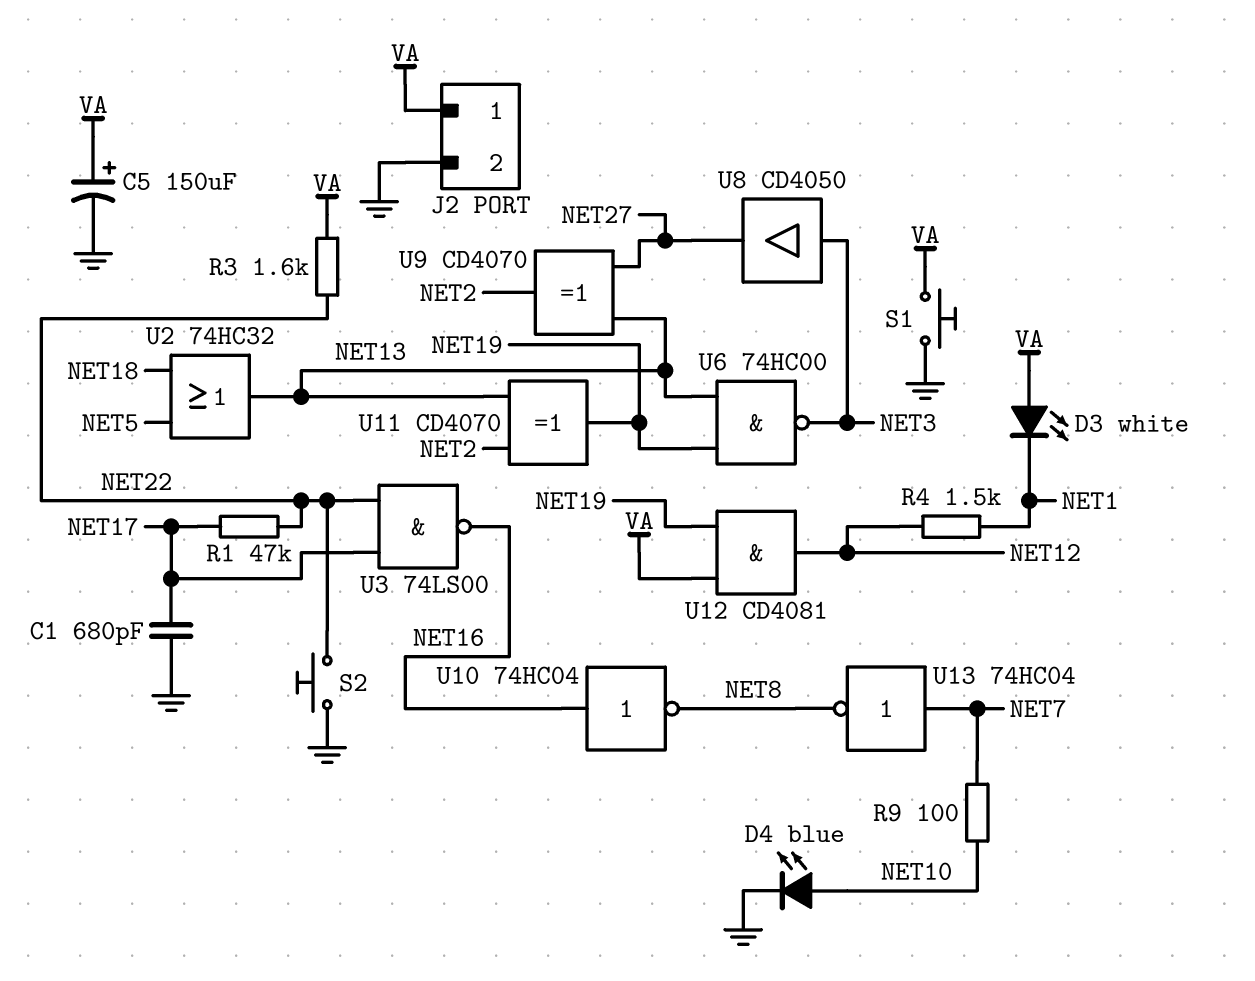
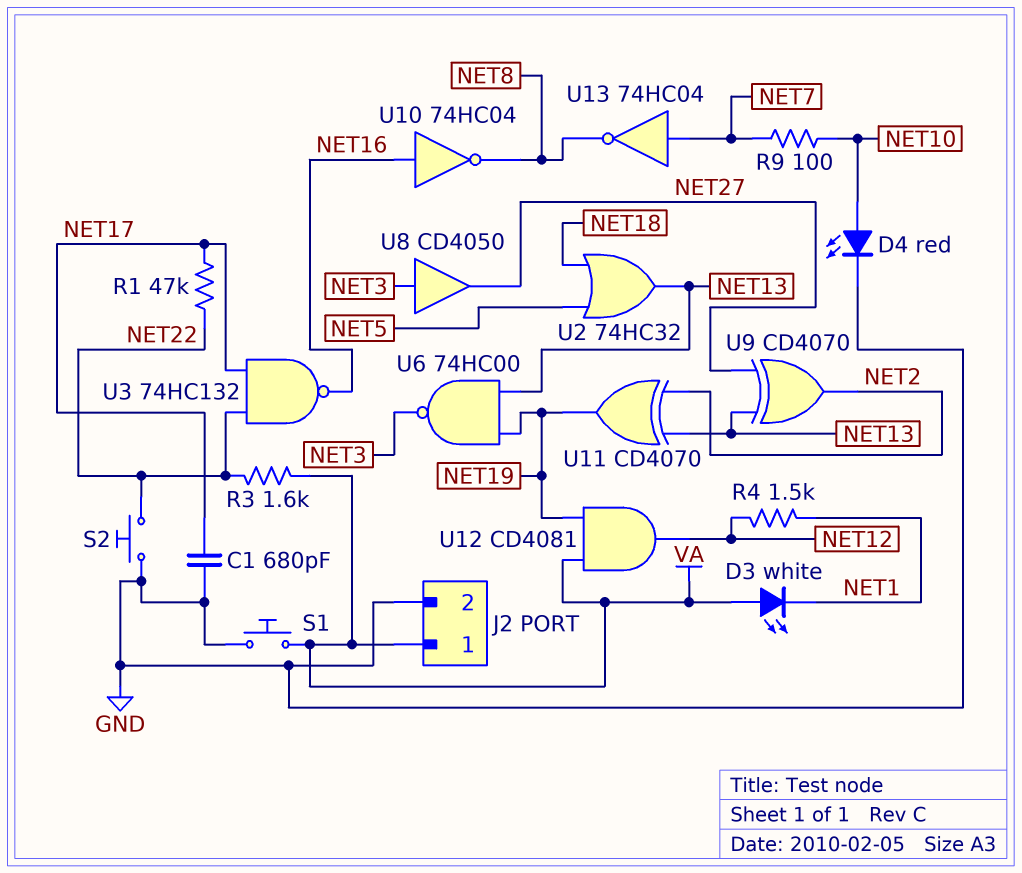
C5: 150uF (plus VA, minus GND) -> none
D4: LED blue (A NET10, K GND) -> LED red (A NET10, K GND)
U3: NAND 74LS00 (in NET17, in NET22, out NET16) -> NAND 74HC132 (in NET17, in NET22, out NET16)

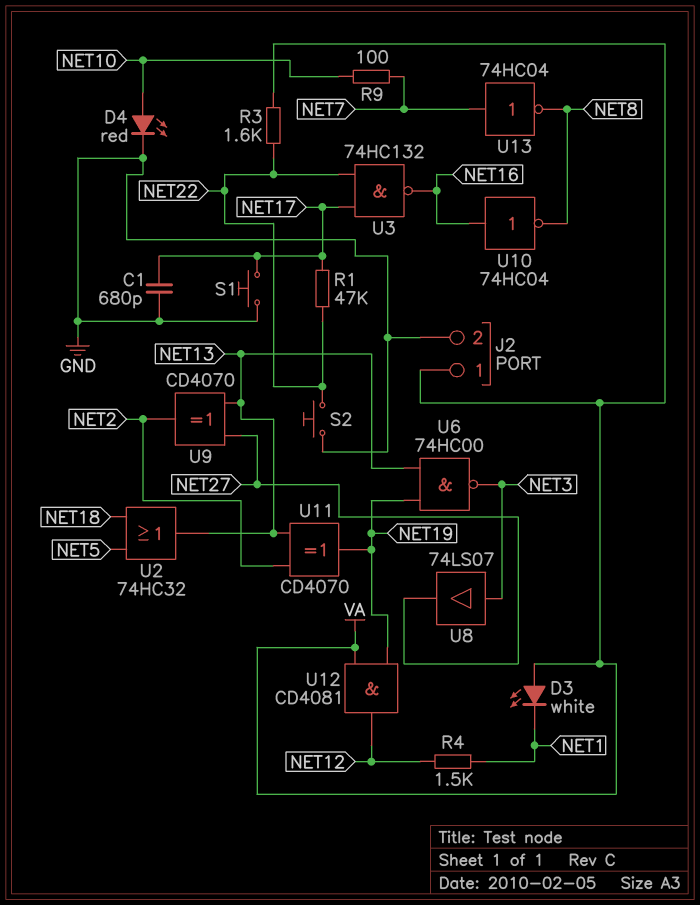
S1: button (GND, VA) -> button (GND, NET17)
U8: buffer CD4050 (in NET3, out NET27) -> buffer 74LS07 (in NET3, out NET27)

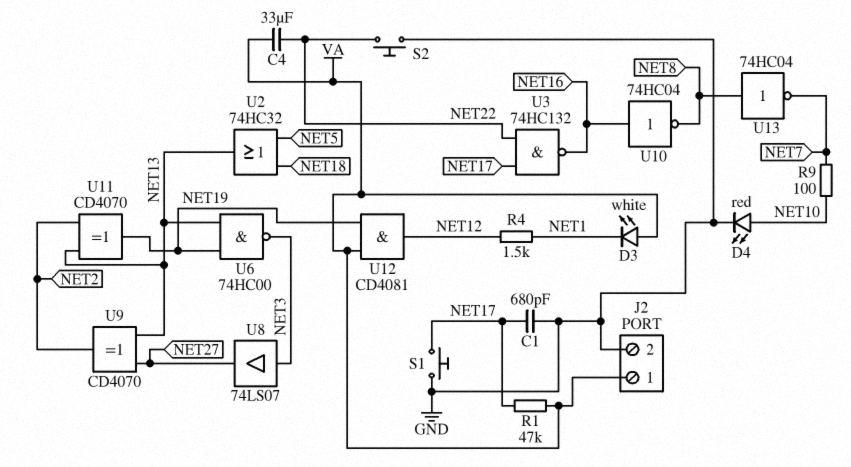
C4: none -> 33uF (NET22, VA)
R1: 47k (NET17, NET22) -> 47k (NET17, VA)
R3: 1.6k (NET22, VA) -> none
U13: NOT 74HC04 (in NET7, out NET8) -> NOT 74HC04 (in NET8, out NET7)

